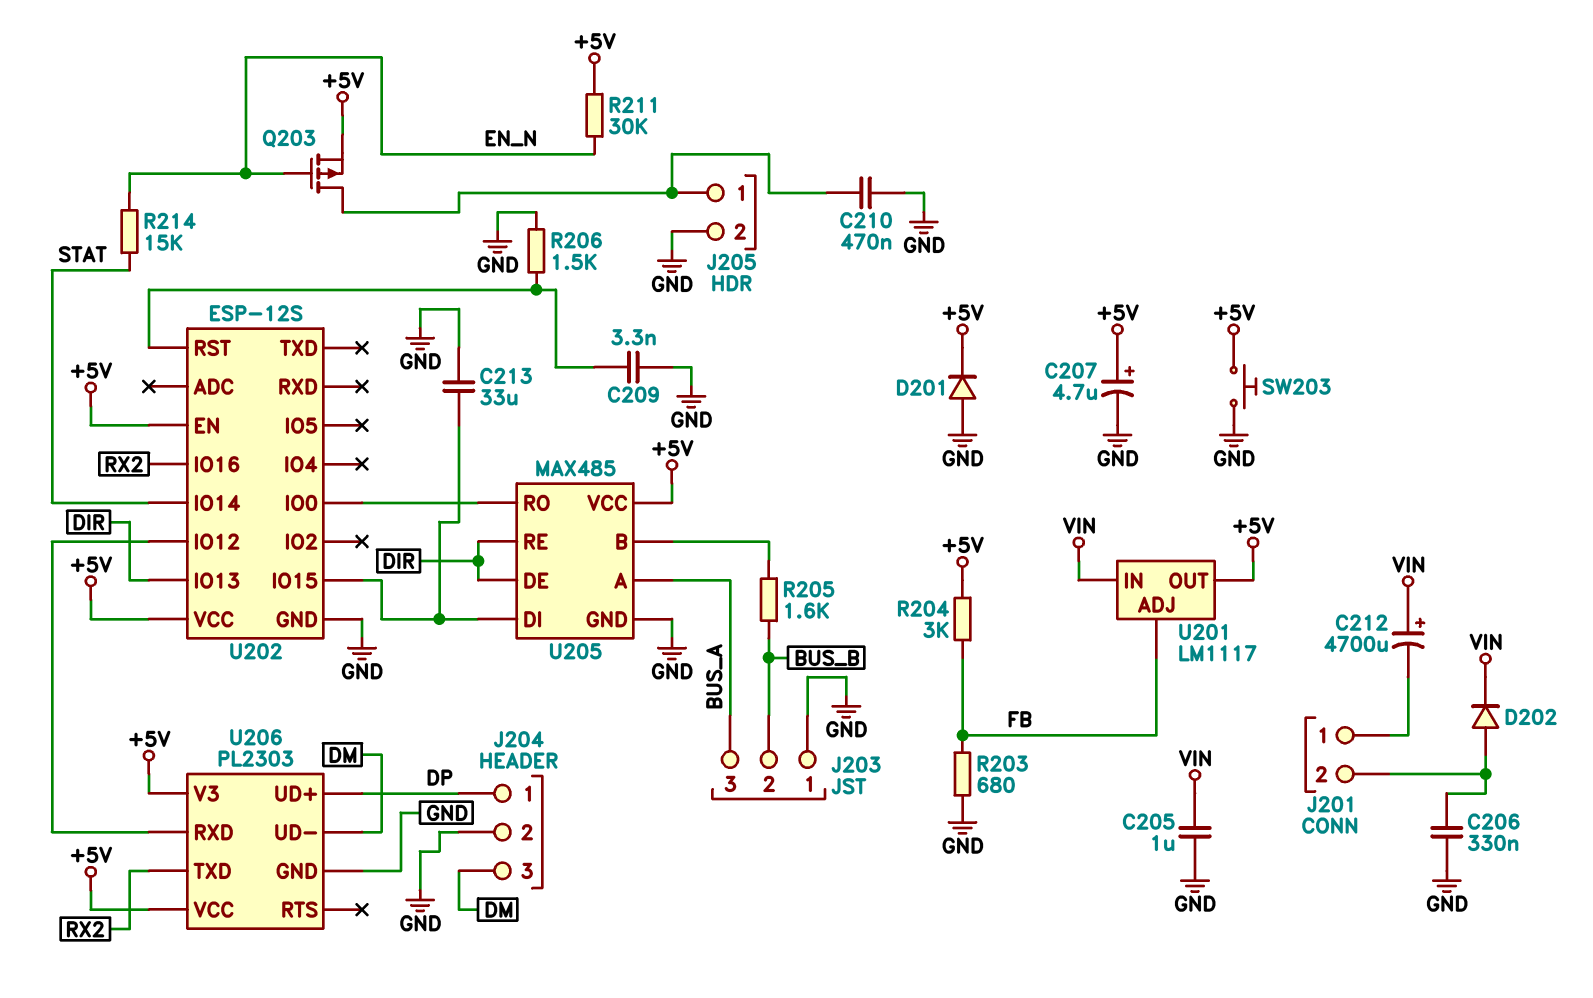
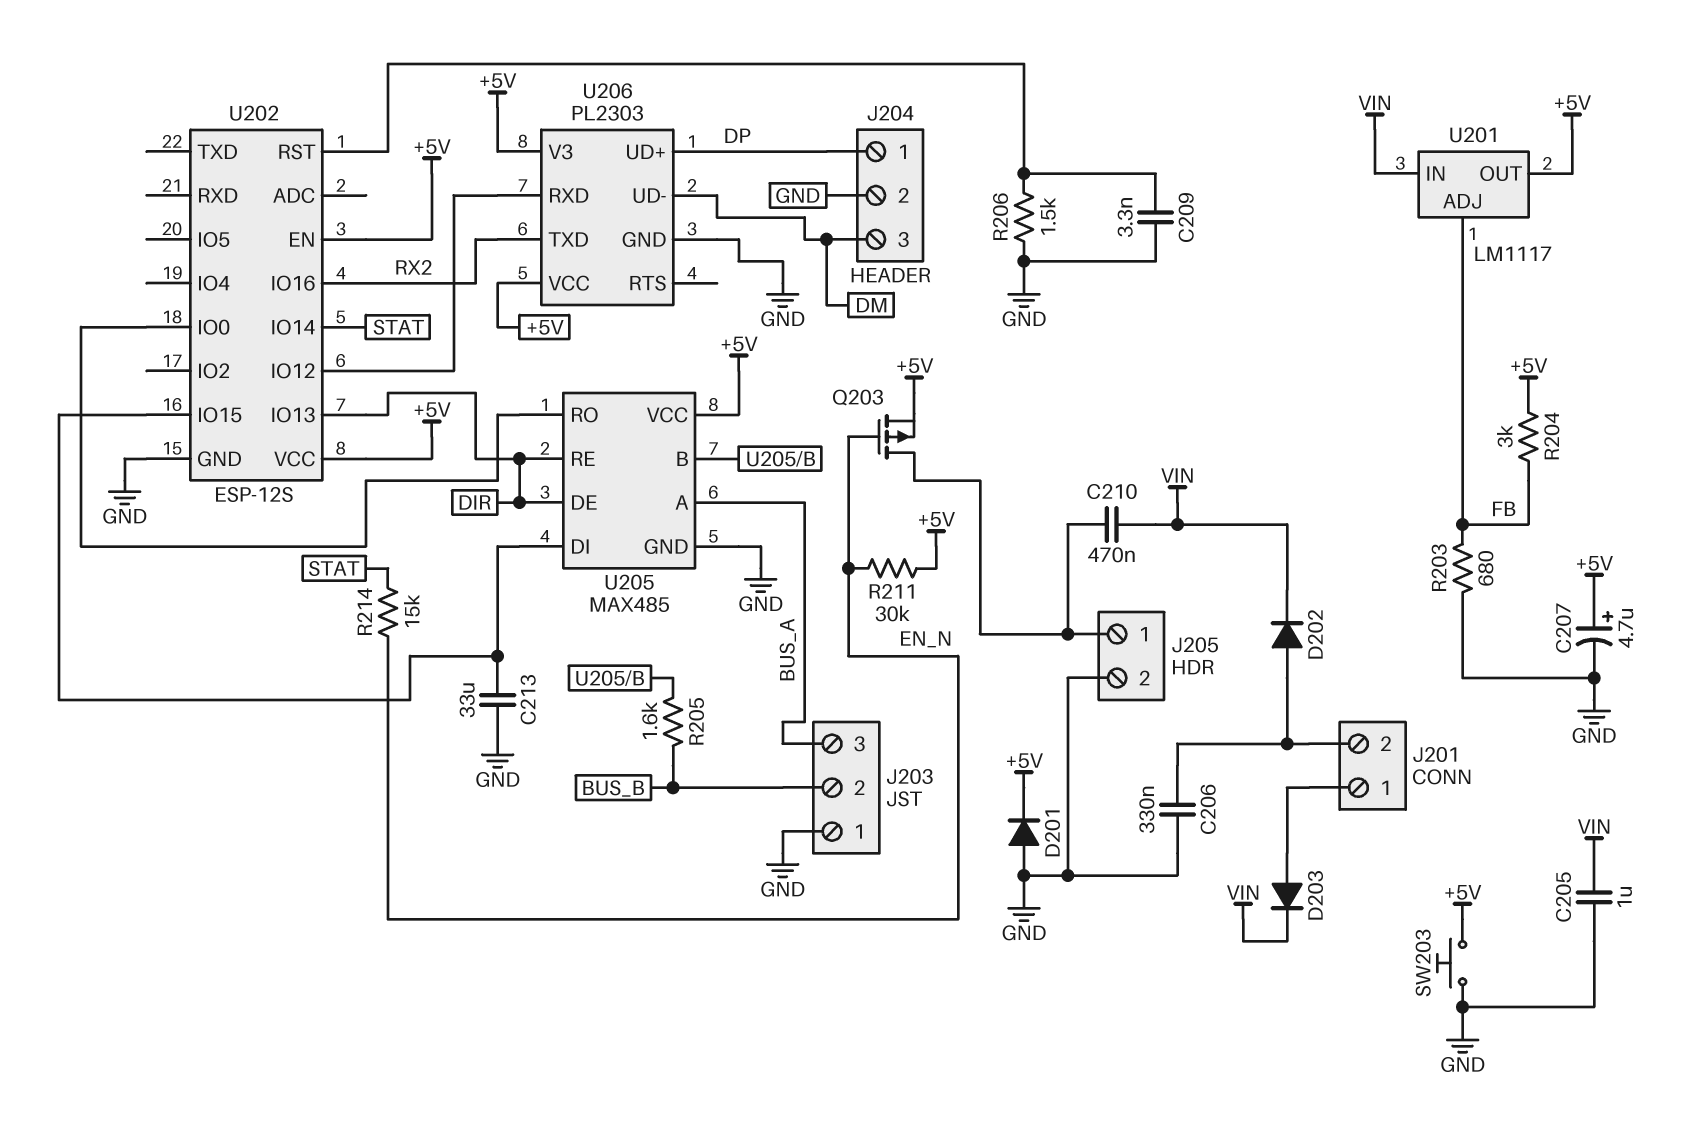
C210: 470nF (GND, J205/1) -> 470nF (J205/1, VIN)
C212: 4700uF (plus VIN, minus J201/1) -> none
D203: none -> diode (A J201/1, K VIN)

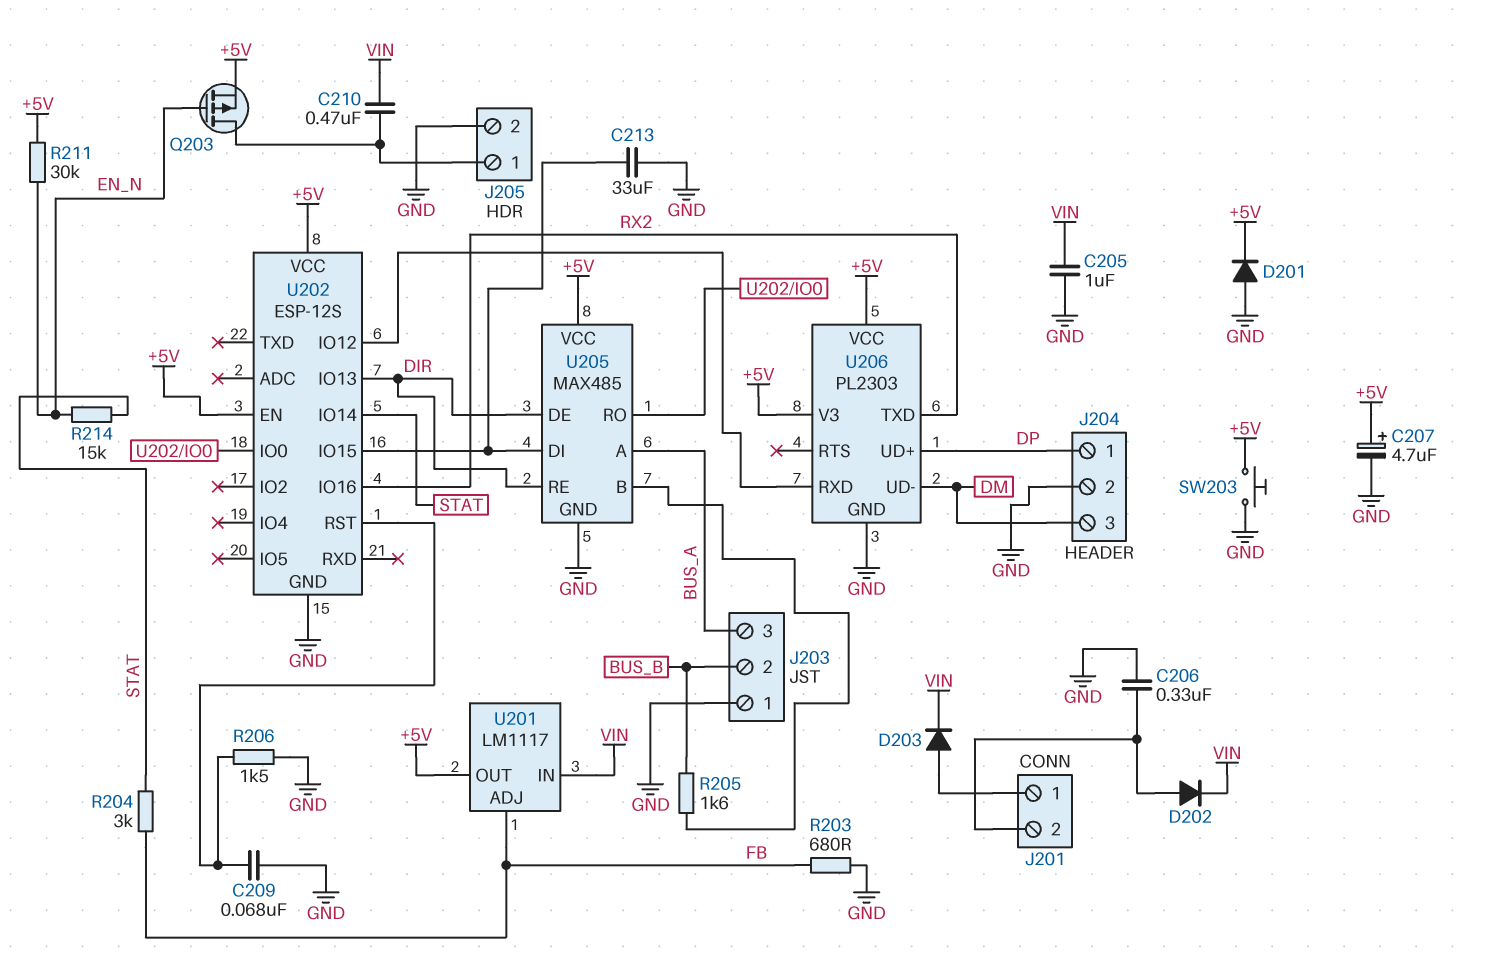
C209: 3.3nF (GND, U202/RST) -> 68nF (GND, U202/RST)
R204: 3k (+5V, FB) -> 3k (FB, STAT)

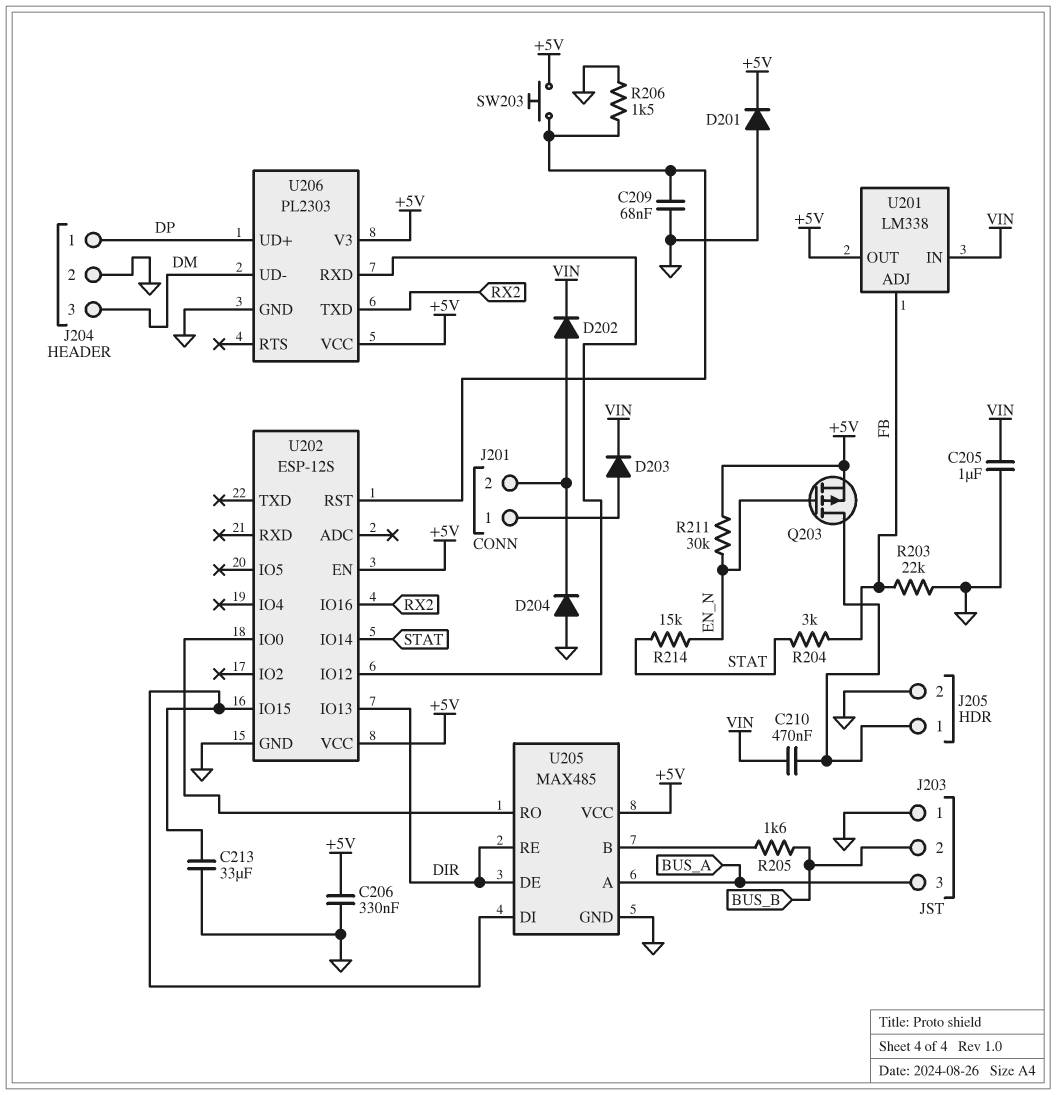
C206: 330nF (GND, J201/2) -> 330nF (+5V, GND)
C207: 4.7uF (plus +5V, minus GND) -> none
D204: none -> diode (A GND, K J201/2)
R203: 680 (FB, GND) -> 22k (FB, GND)
SW203: button (+5V, GND) -> button (+5V, U202/RST)
U201: LM1117 -> LM338

